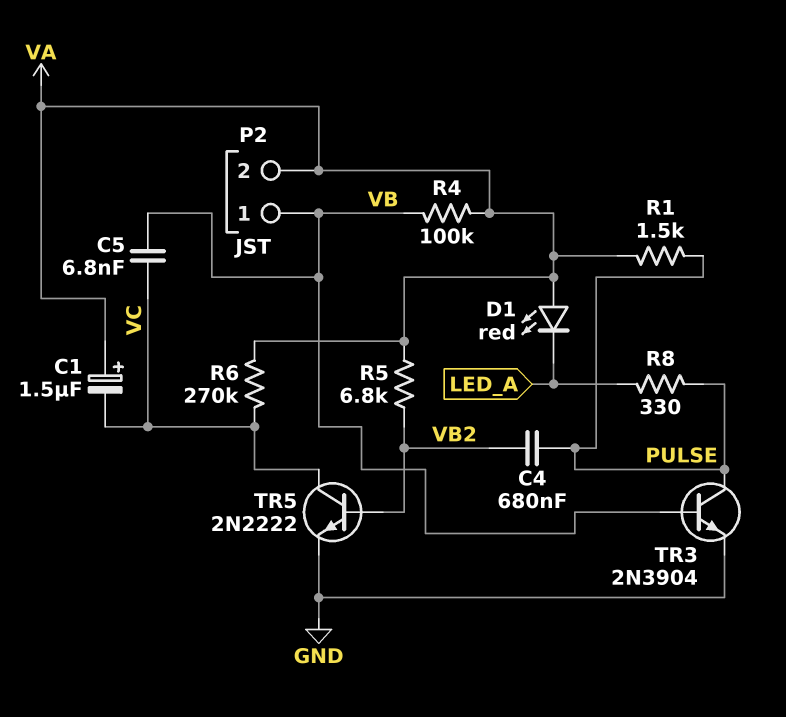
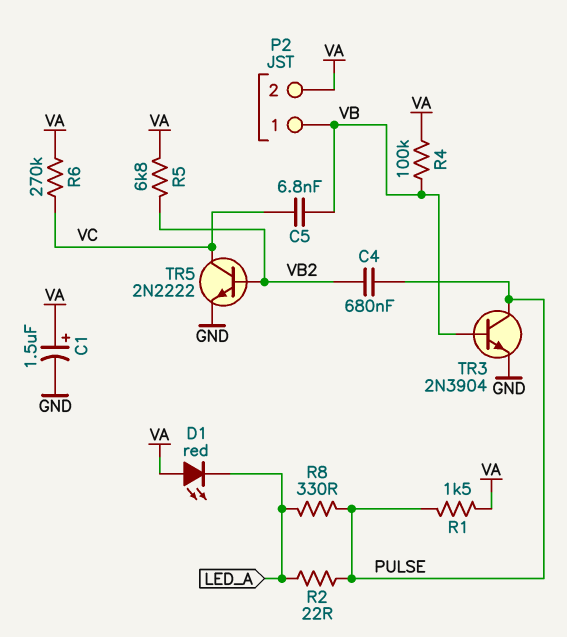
C1: 1.5uF (plus VA, minus VC) -> 1.5uF (plus VA, minus GND)
R2: none -> 22 (LED_A, PULSE)

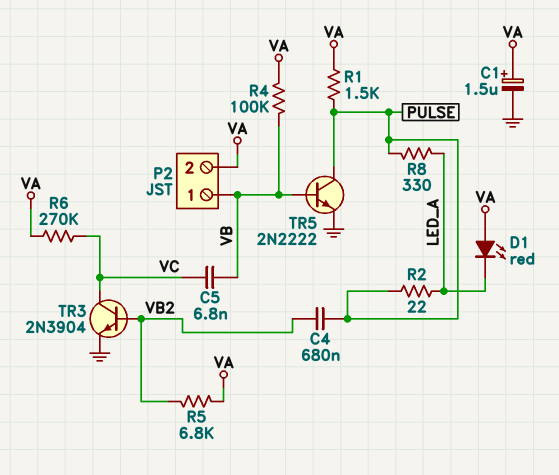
TR3: NPN 2N3904 (B VB, C PULSE, E GND) -> NPN 2N3904 (B VB2, C VC, E GND)
TR5: NPN 2N2222 (B VB2, C VC, E GND) -> NPN 2N2222 (B VB, C PULSE, E GND)

